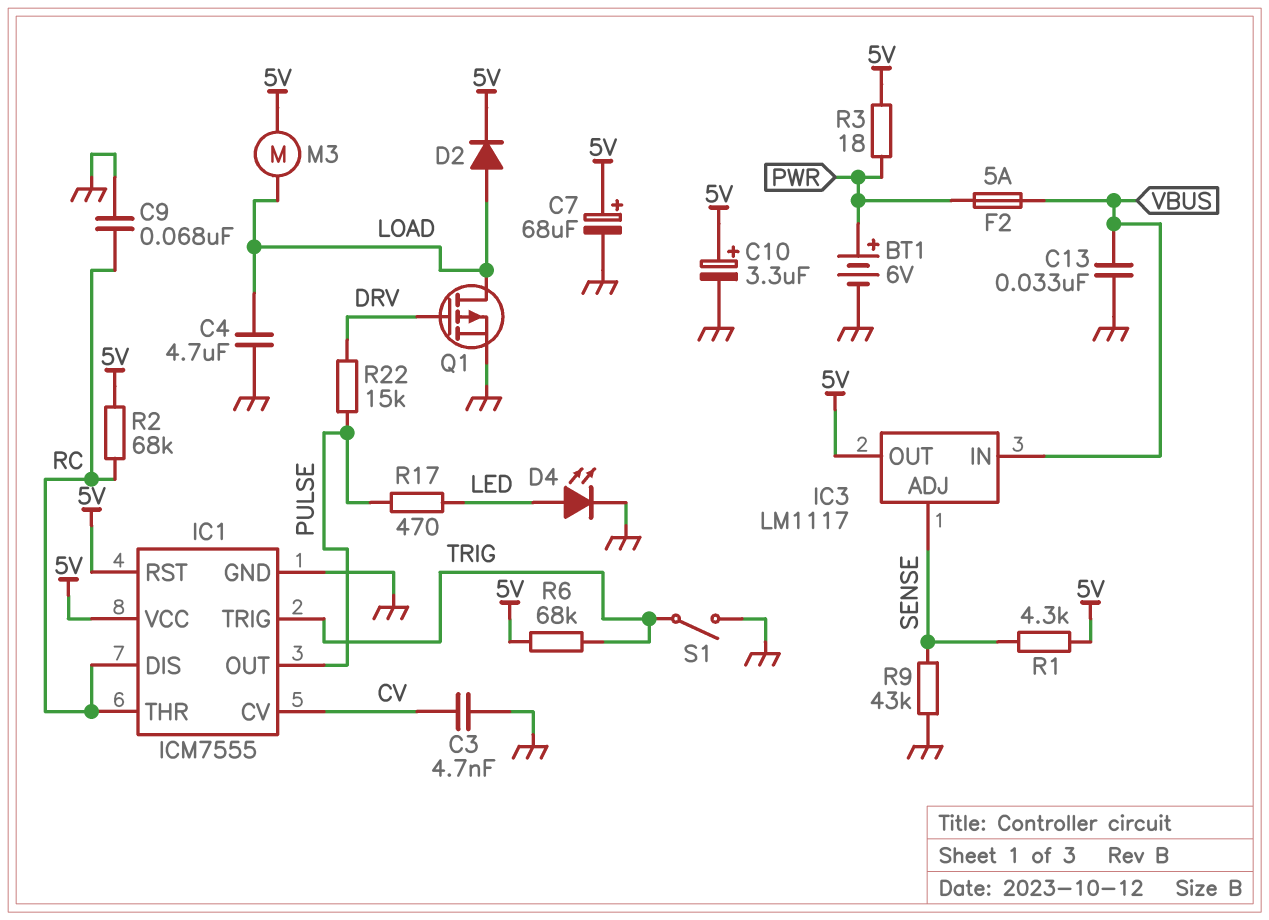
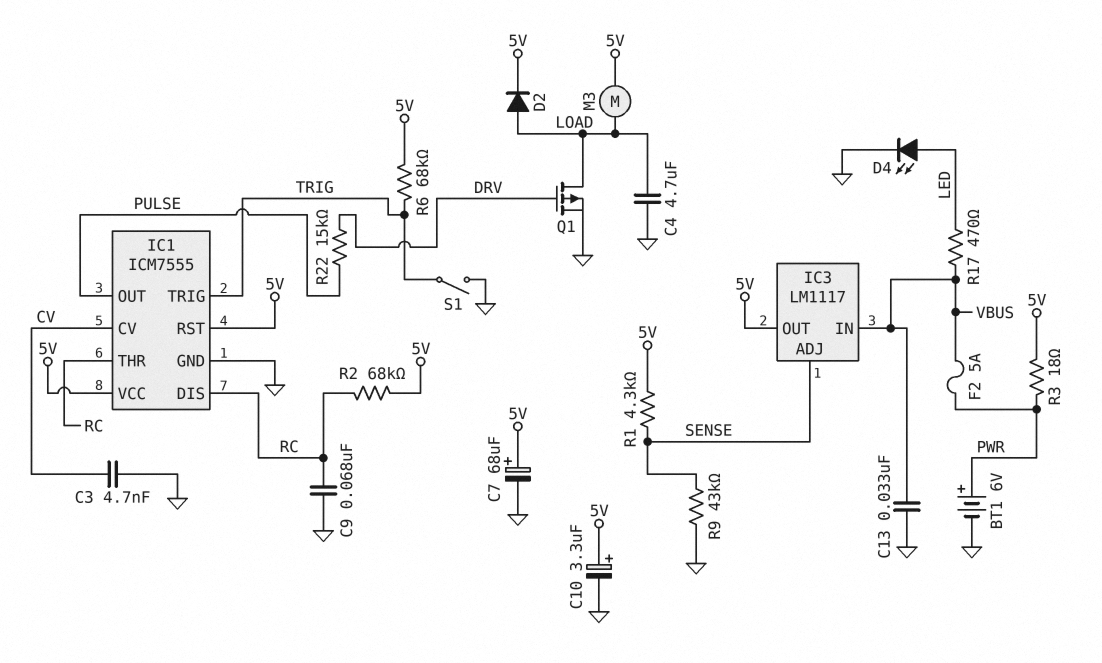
R17: 470 (LED, PULSE) -> 470 (LED, VBUS)

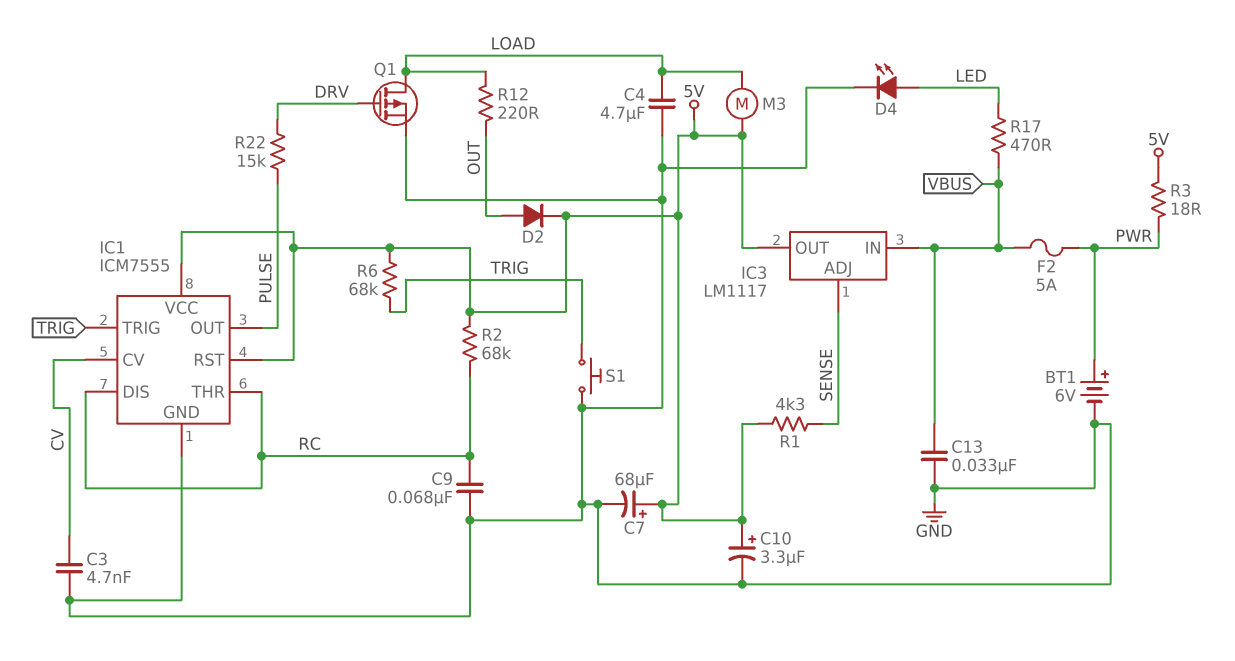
D2: diode (A LOAD, K 5V) -> diode (A OUT, K 5V)
R9: 43k (GND, SENSE) -> none
R12: none -> 220 (LOAD, OUT)
S1: switch (GND, TRIG) -> button (GND, TRIG)

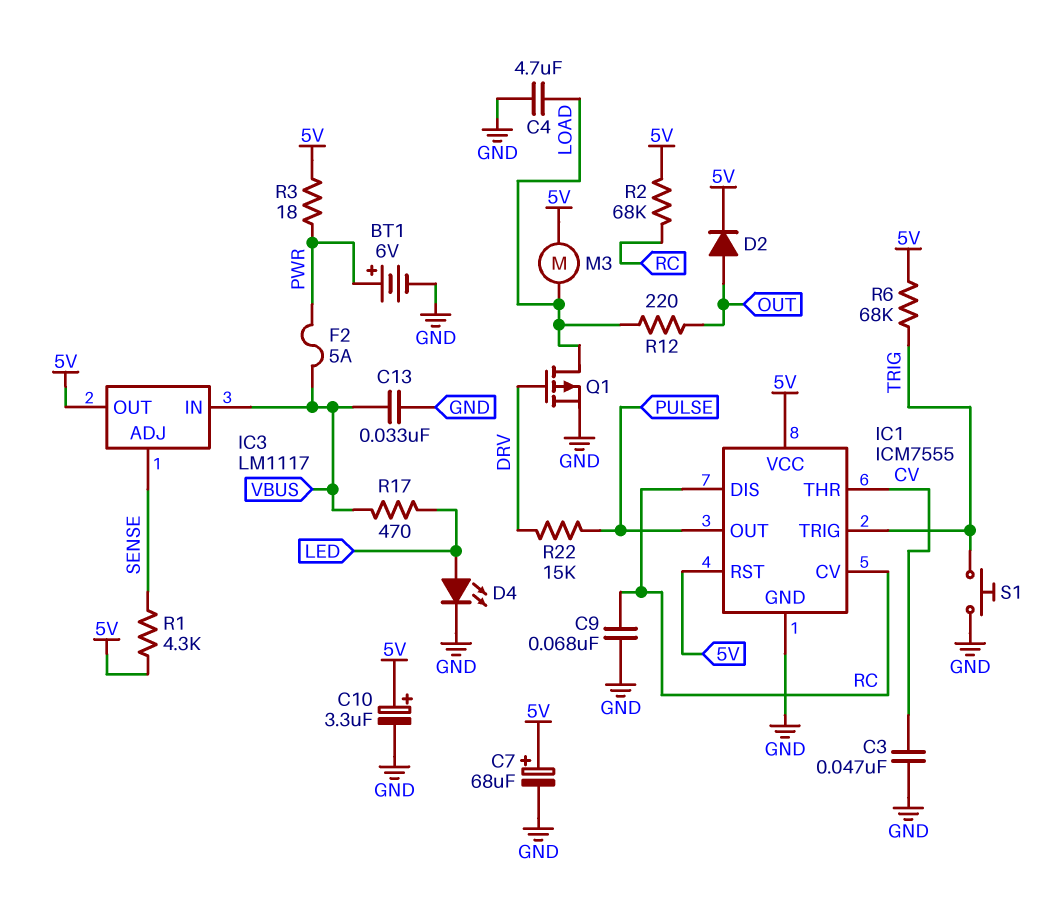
C3: 4.7nF (CV, GND) -> 47nF (CV, GND)
IC1 pin CV: CV -> RC
IC1 pin THR: RC -> CV

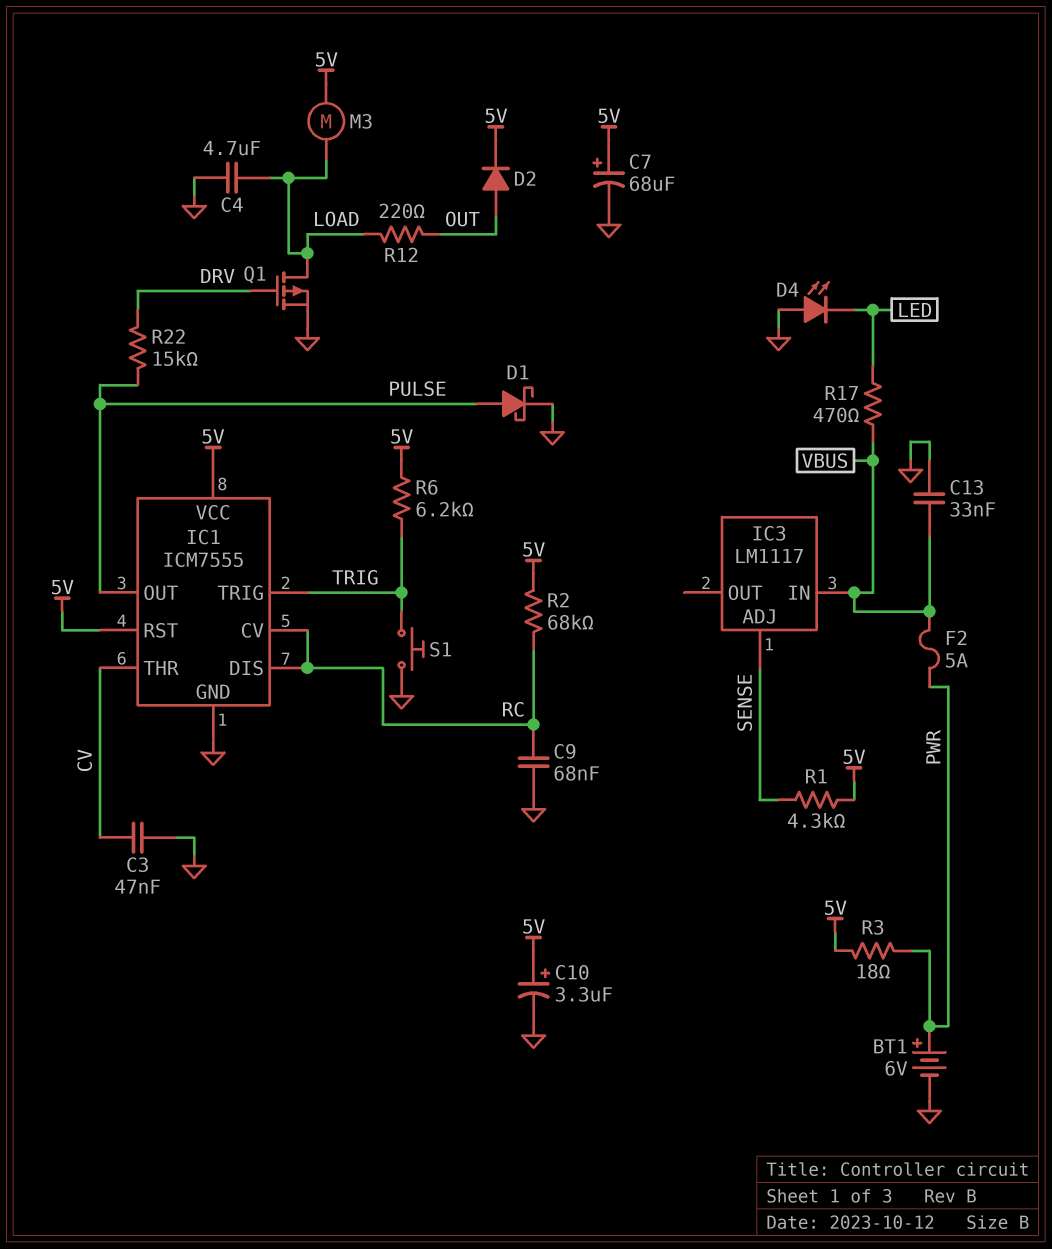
D1: none -> schottky (A PULSE, K GND)
D4: LED (A LED, K GND) -> LED (A GND, K LED)
IC3 pin OUT: 5V -> none
R6: 68k (5V, TRIG) -> 6.2k (5V, TRIG)

